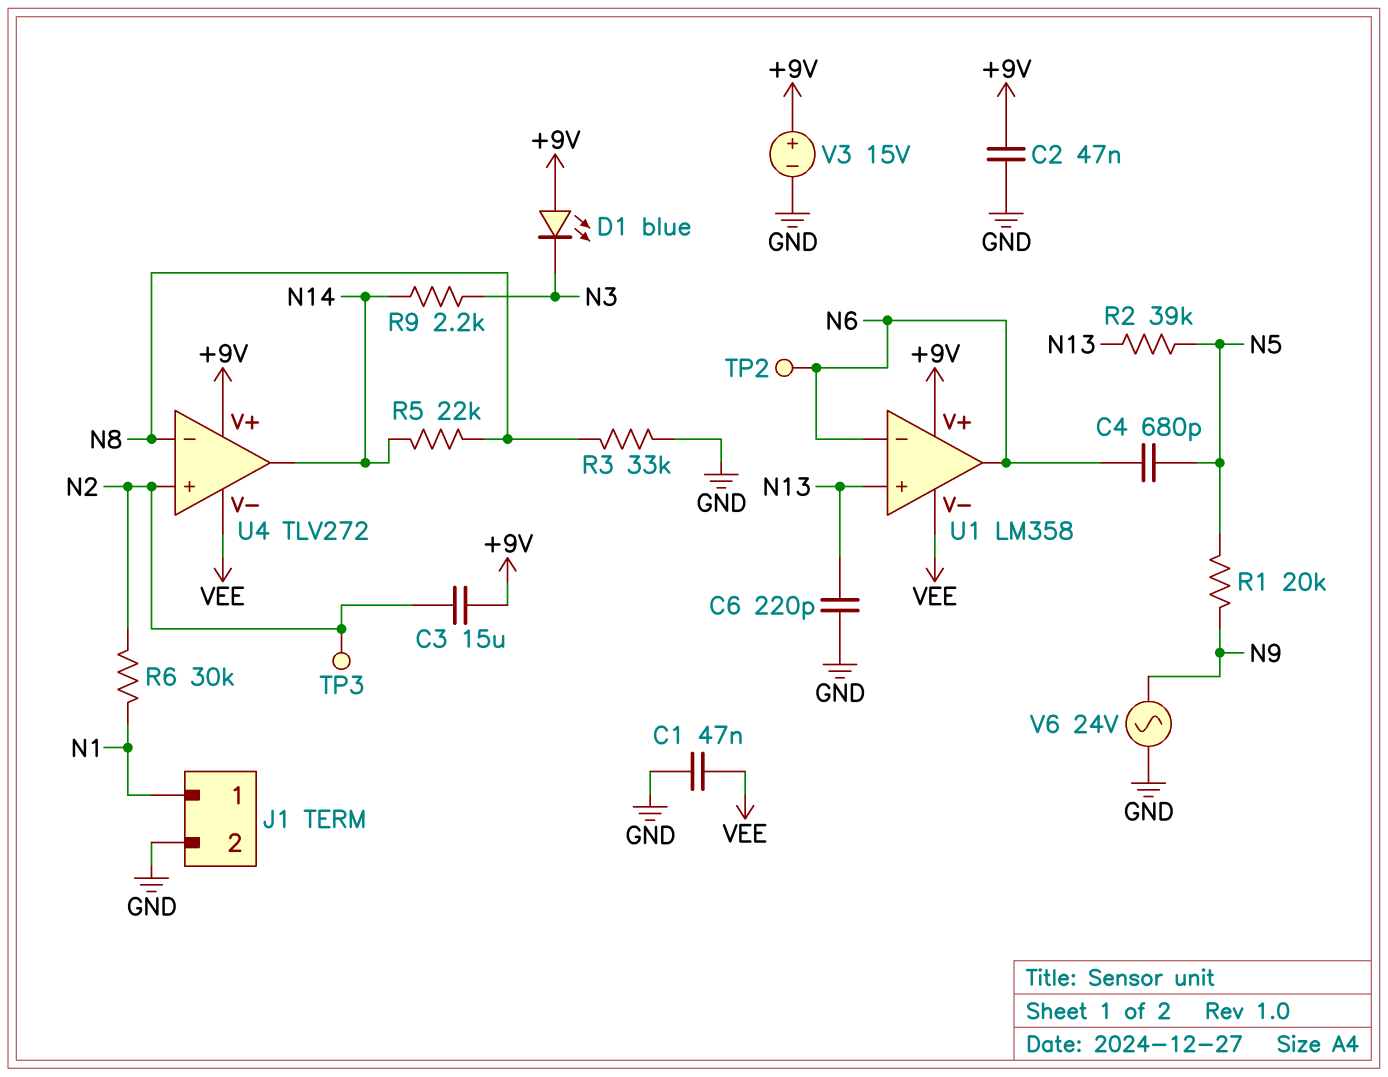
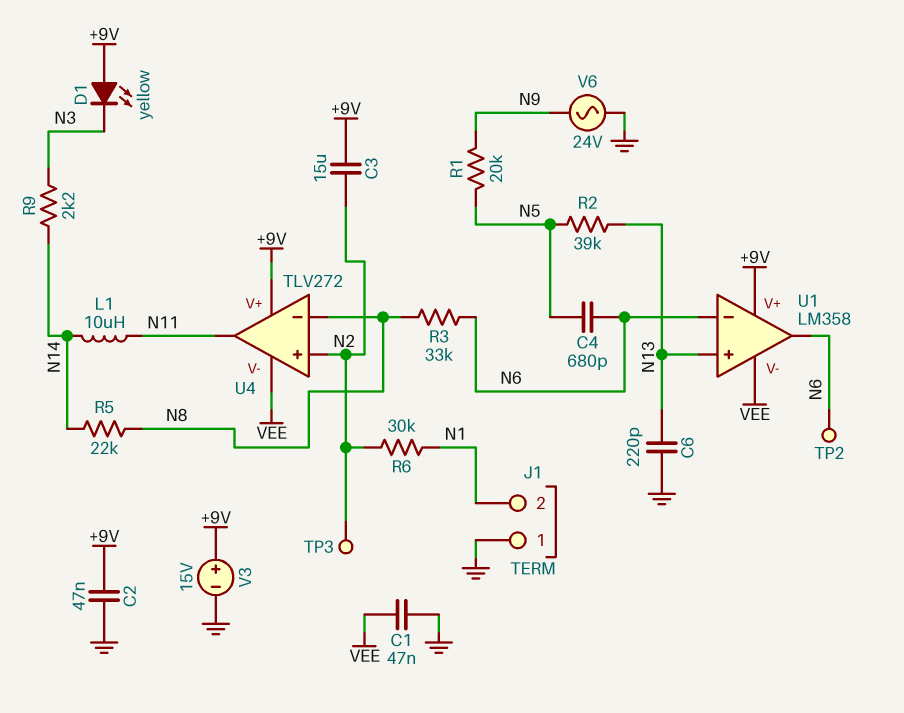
D1: LED blue (A +9V, K N3) -> LED yellow (A +9V, K N3)
J1 pin 1: N1 -> GND
J1 pin 2: GND -> N1
L1: none -> 10uH (N11, N14)
R3: 33k (GND, N8) -> 33k (N6, N8)
U4 pin out: N14 -> N11

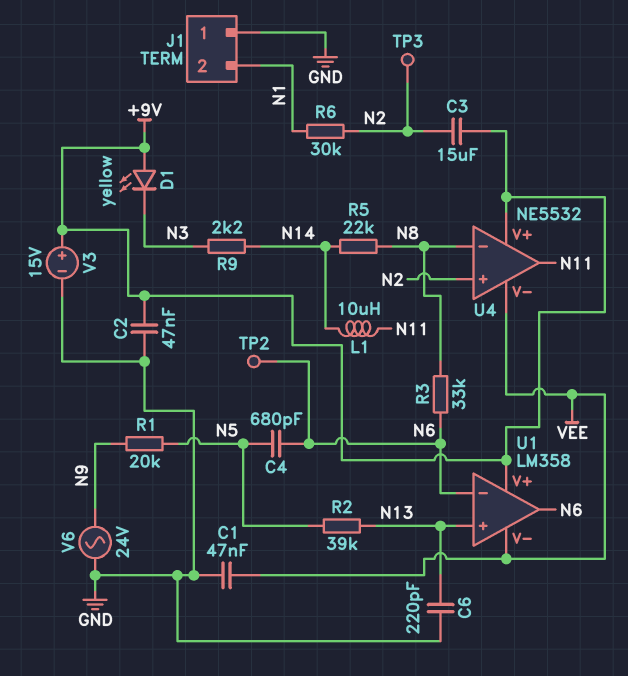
U4: TLV272 -> NE5532

